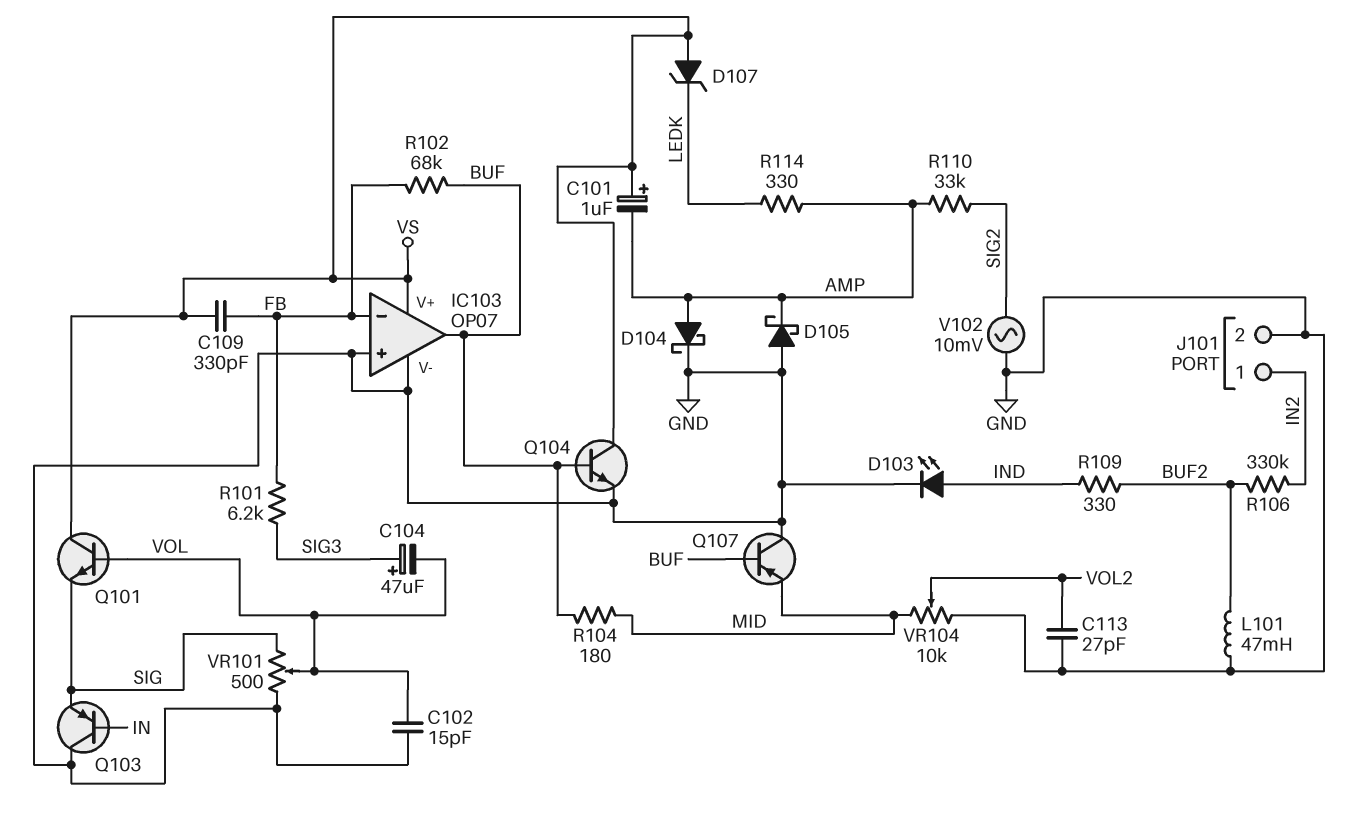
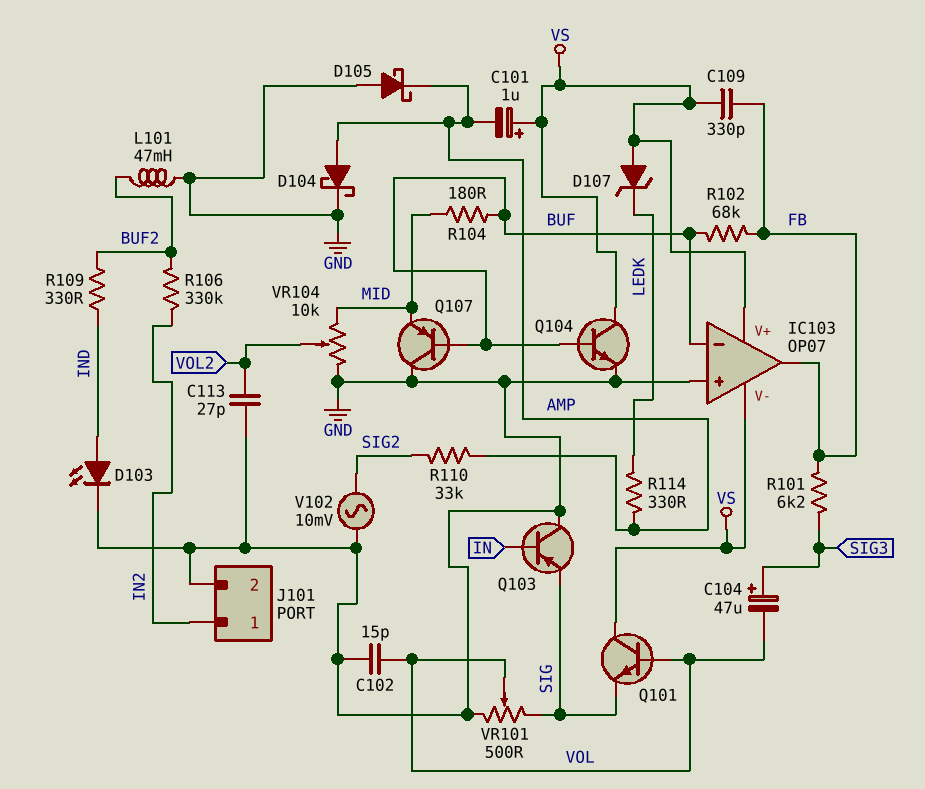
IC103 pin V-: GND -> VS
IC103 pin in-: FB -> BUF
IC103 pin out: BUF -> FB

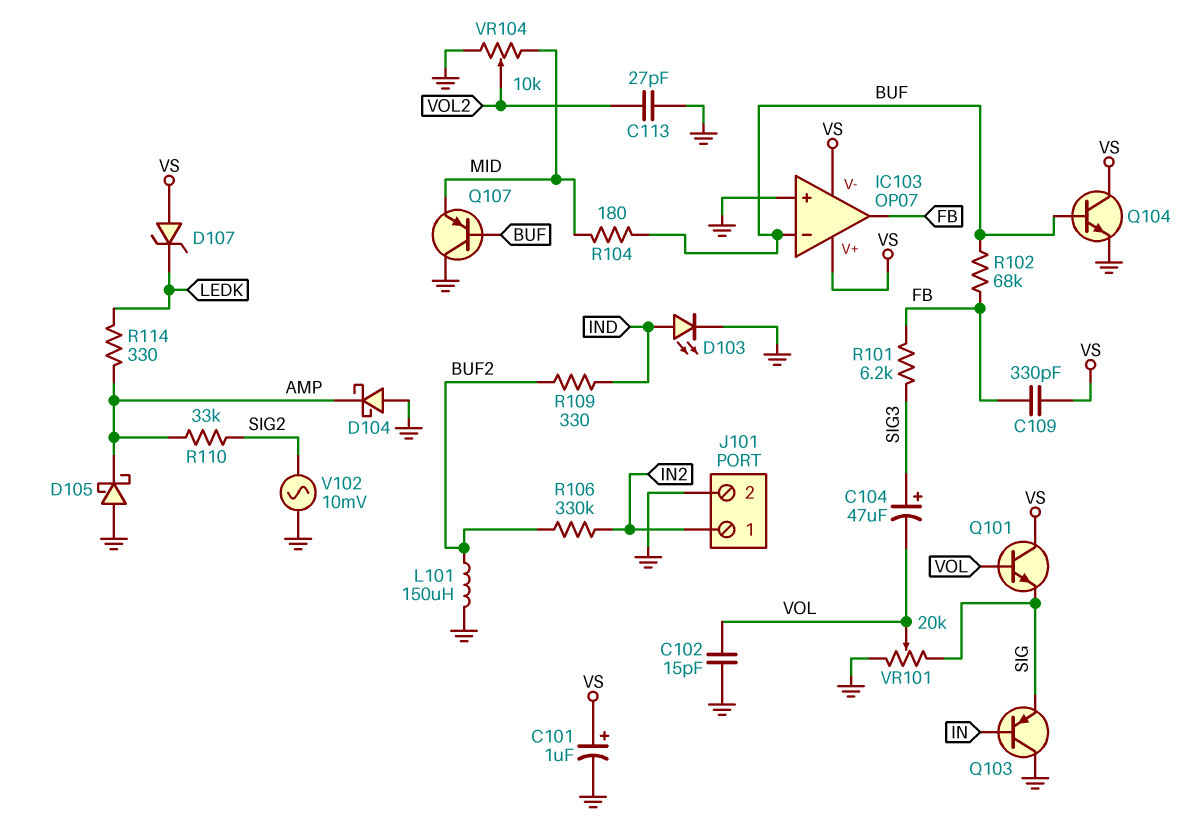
C101: 1uF (plus VS, minus AMP) -> 1uF (plus VS, minus GND)
D104: schottky (A AMP, K GND) -> schottky (A GND, K AMP)
L101: 47mH (BUF2, GND) -> 150uH (BUF2, GND)
VR101: 500 (GND, SIG, wiper VOL) -> 20k (GND, SIG, wiper VOL)

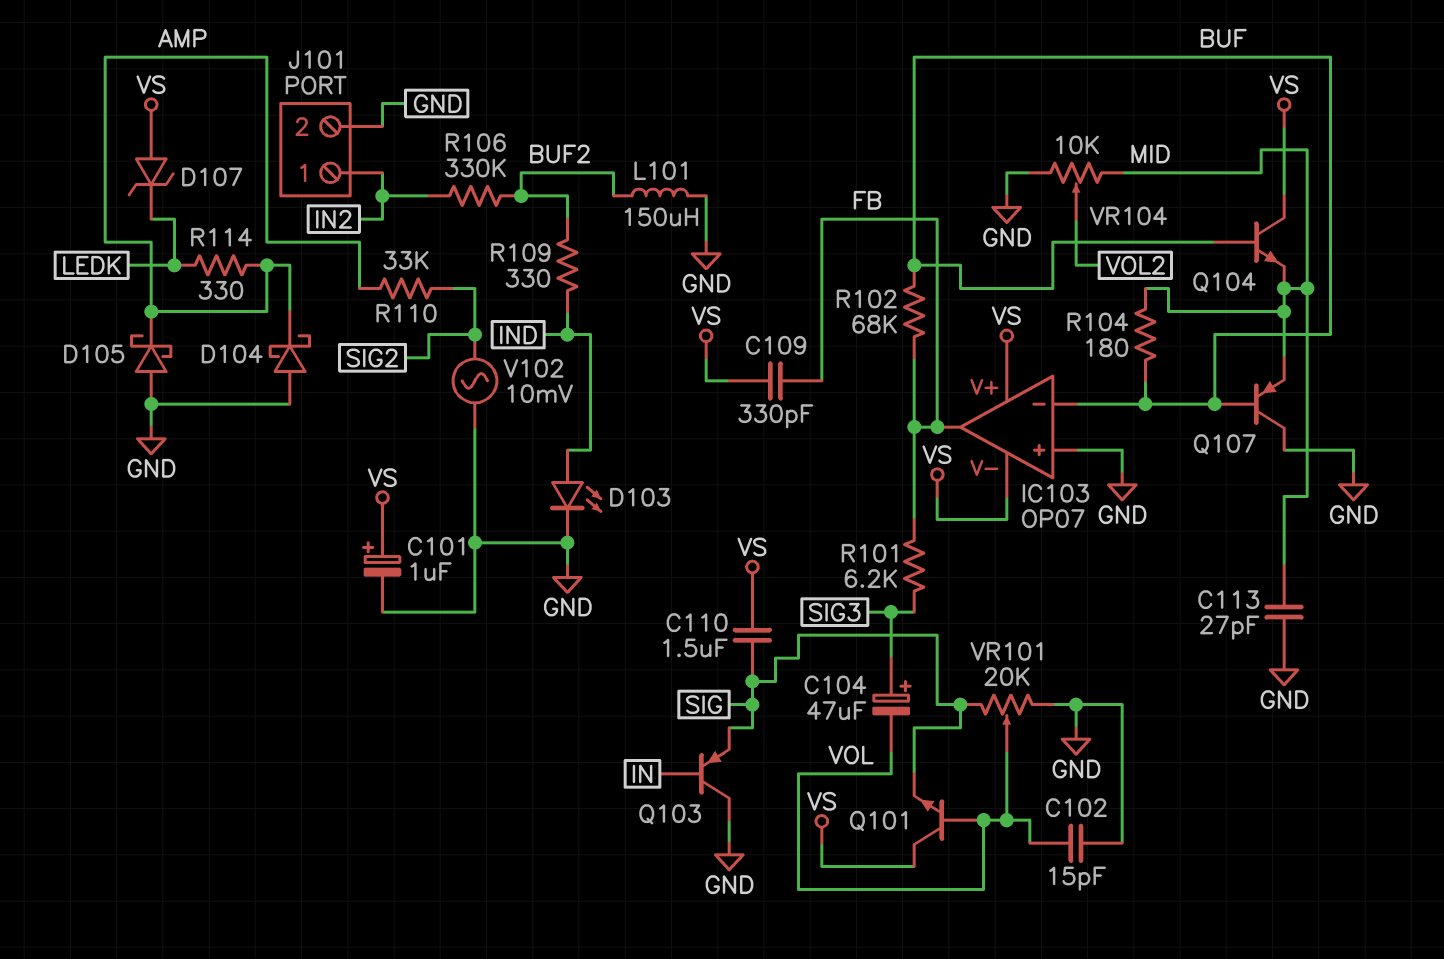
C110: none -> 1.5uF (SIG, VS)
C113: 27pF (GND, VOL2) -> 27pF (GND, MID)
Q104: NPN (B BUF, C VS, E GND) -> NPN (B BUF, C VS, E MID)

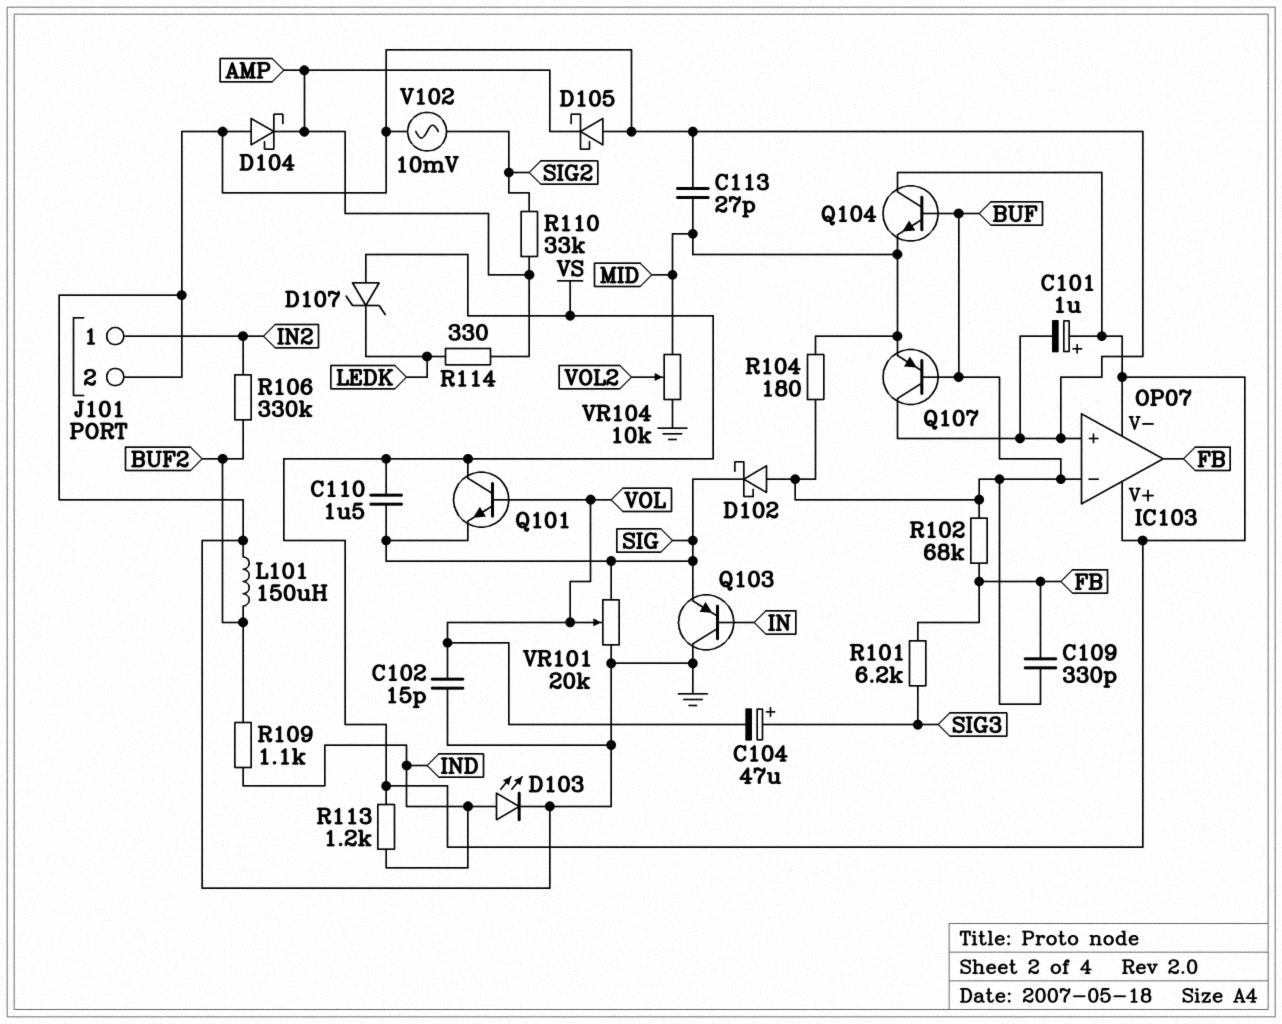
C109: 330pF (FB, VS) -> 330pF (BUF, FB)
D102: none -> schottky (A BUF, K SIG)
R109: 330 (BUF2, IND) -> 1.1k (BUF2, IND)
R113: none -> 1.2k (IND, VS)

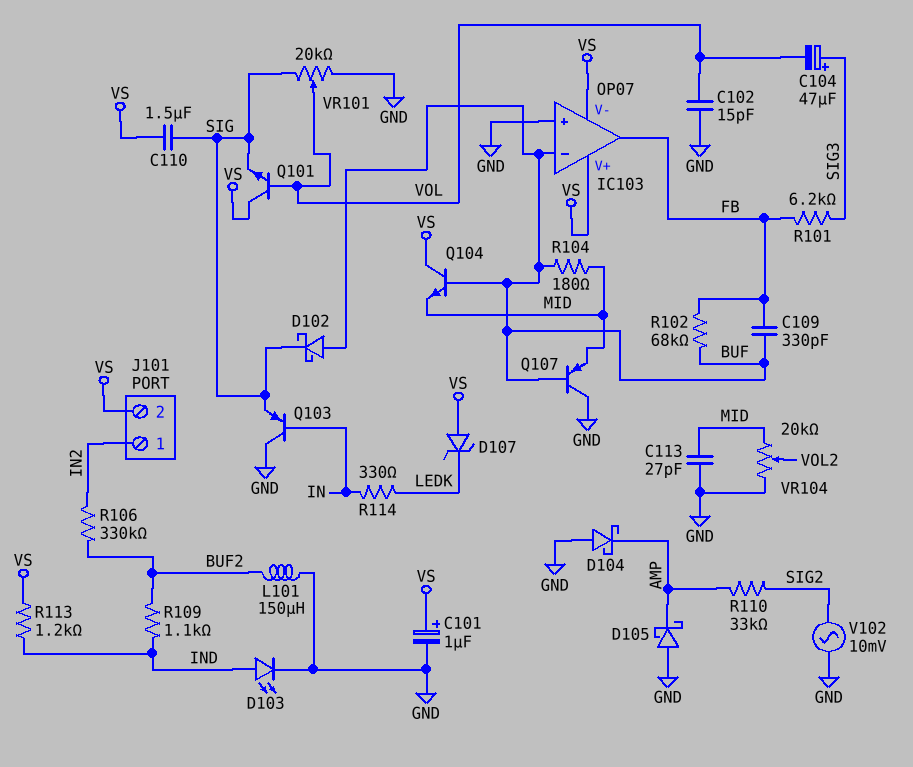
J101 pin 2: GND -> VS
R114: 330 (AMP, LEDK) -> 330 (IN, LEDK)
VR104: 10k (GND, MID, wiper VOL2) -> 20k (GND, MID, wiper VOL2)

